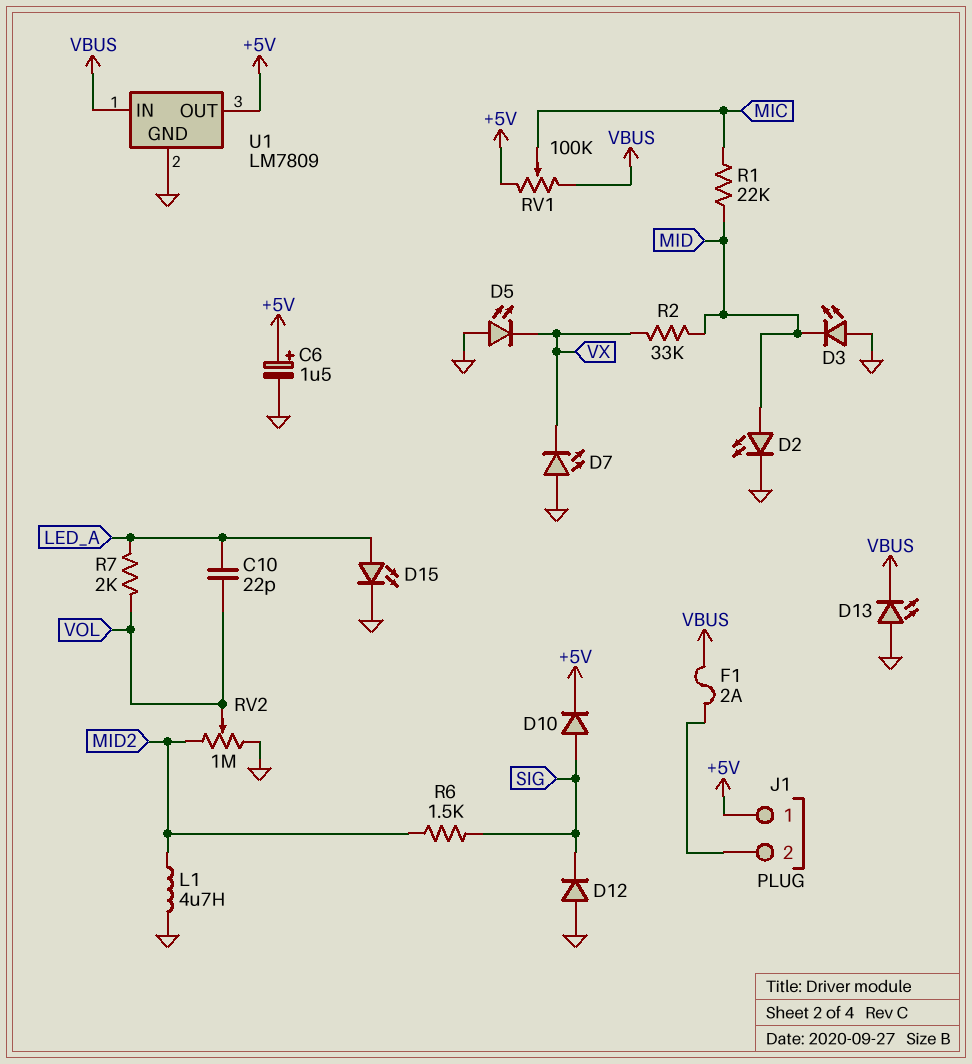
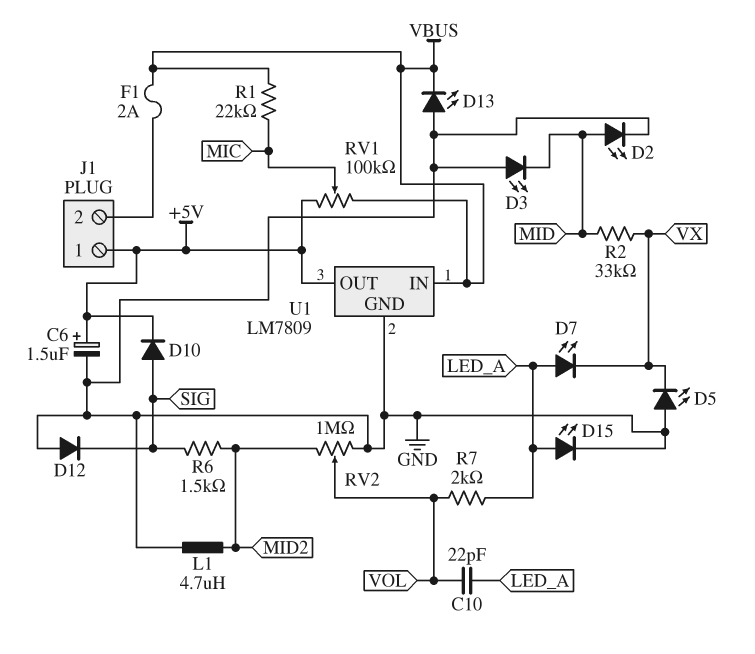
D7: LED (A GND, K VX) -> LED (A LED_A, K VX)
R1: 22k (MIC, MID) -> 22k (MIC, VBUS)

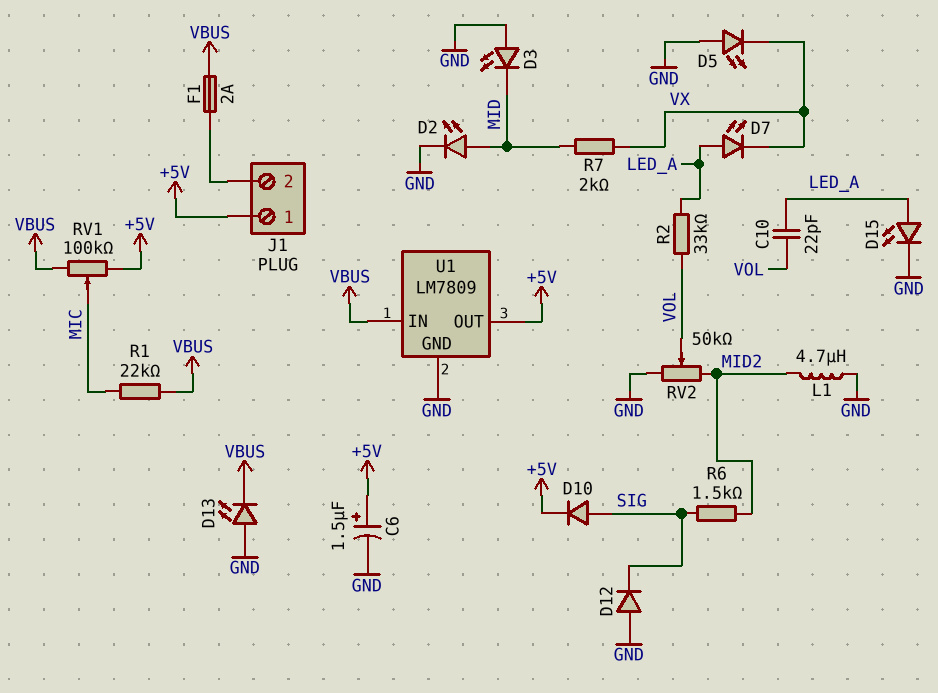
R2: 33k (MID, VX) -> 33k (LED_A, VOL)
R7: 2k (LED_A, VOL) -> 2k (MID, VX)
RV2: 1M (GND, MID2, wiper VOL) -> 50k (GND, MID2, wiper VOL)

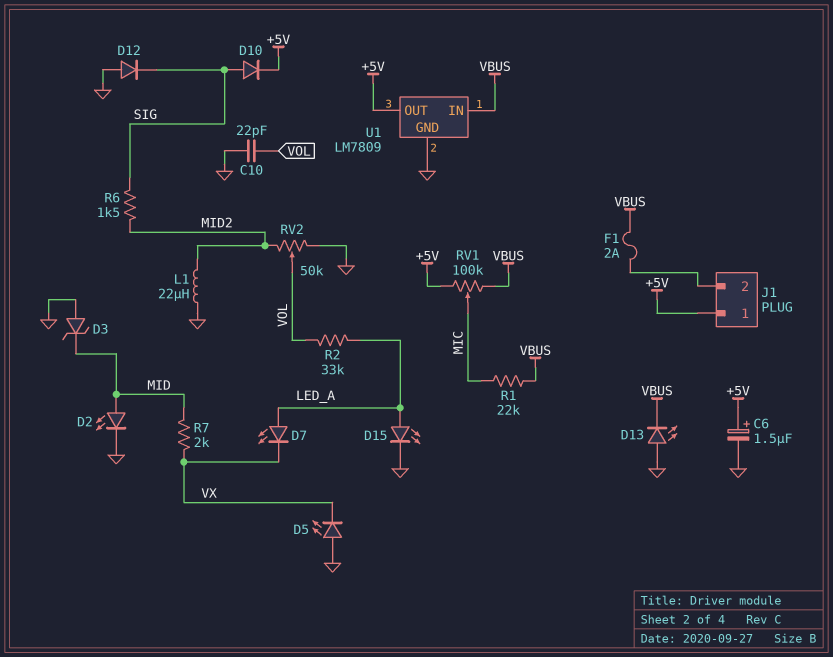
C10: 22pF (LED_A, VOL) -> 22pF (GND, VOL)
D3: LED (A GND, K MID) -> zener (A GND, K MID)
L1: 4.7uH (GND, MID2) -> 22uH (GND, MID2)

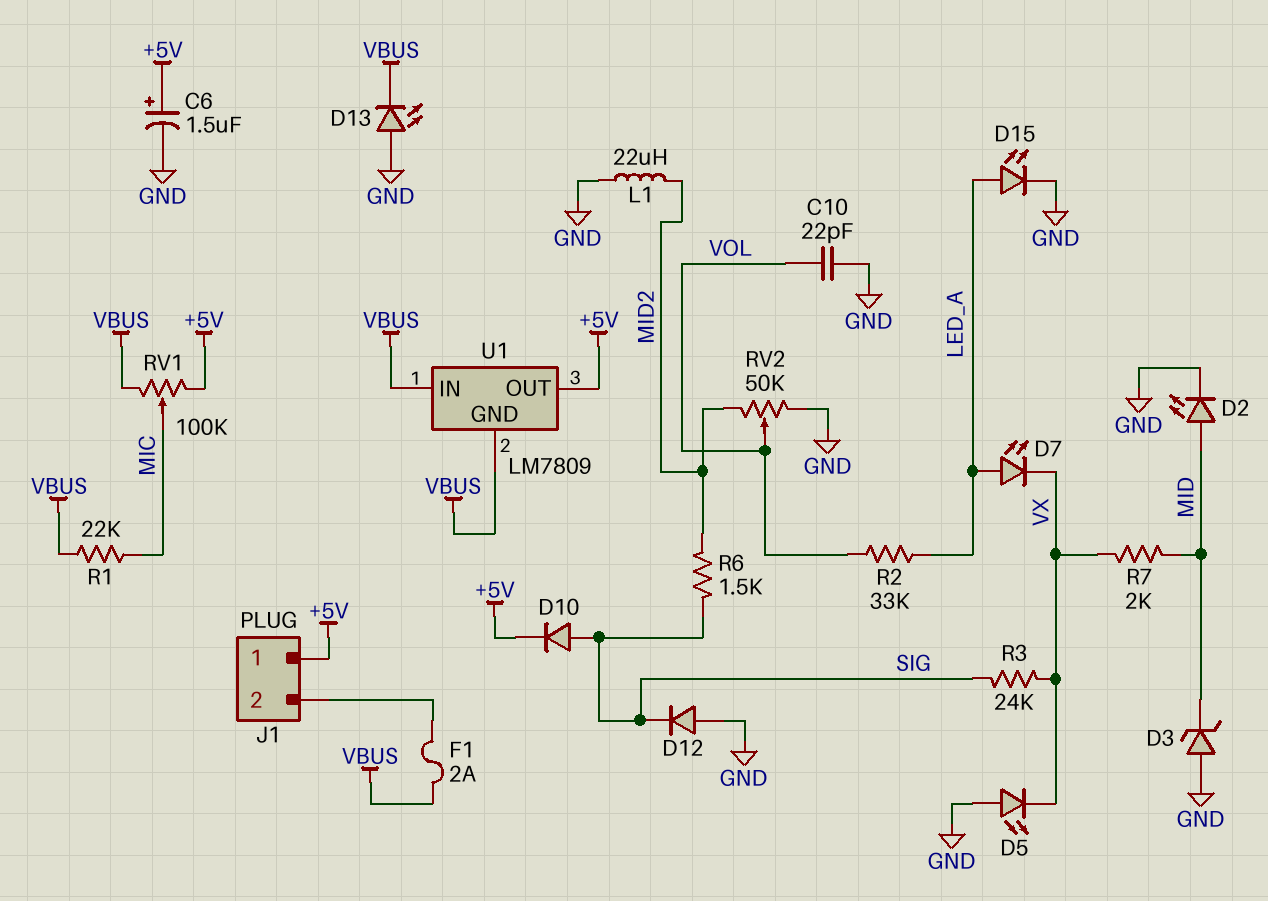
R3: none -> 24k (SIG, VX)
U1 pin GND: GND -> VBUS

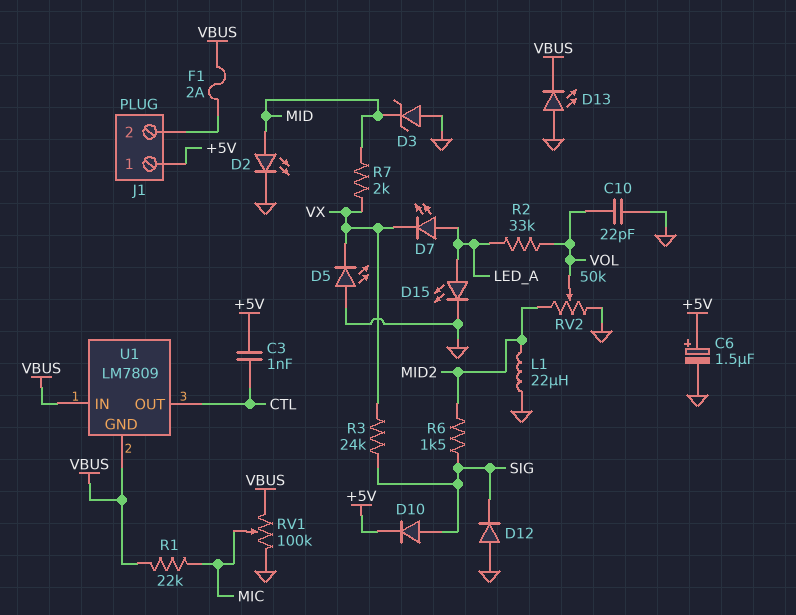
C3: none -> 1nF (+5V, CTL)
RV1: 100k (+5V, VBUS, wiper MIC) -> 100k (GND, VBUS, wiper MIC)
U1 pin OUT: +5V -> CTL

